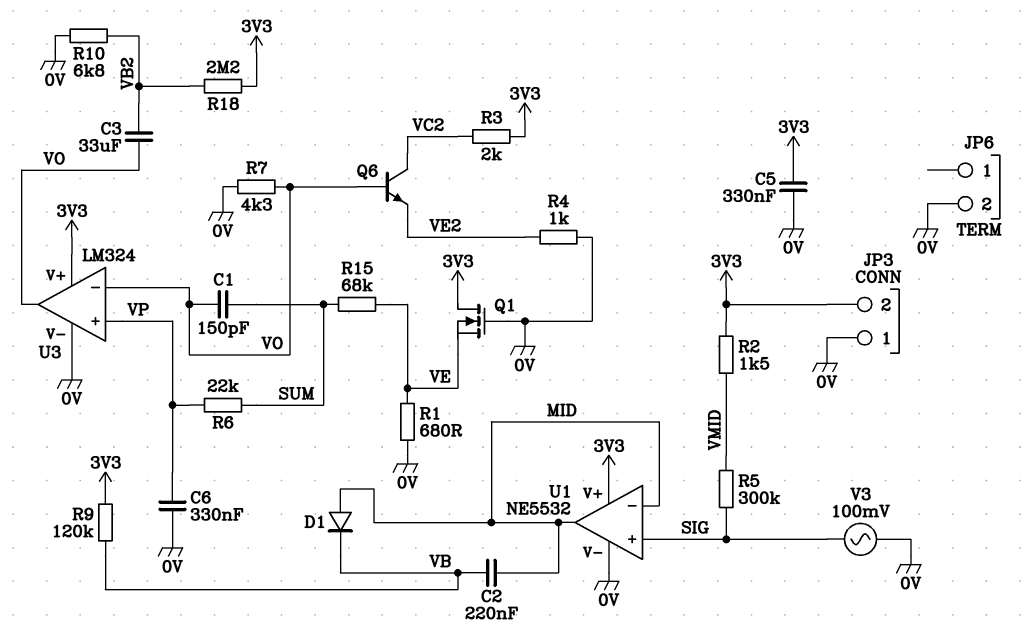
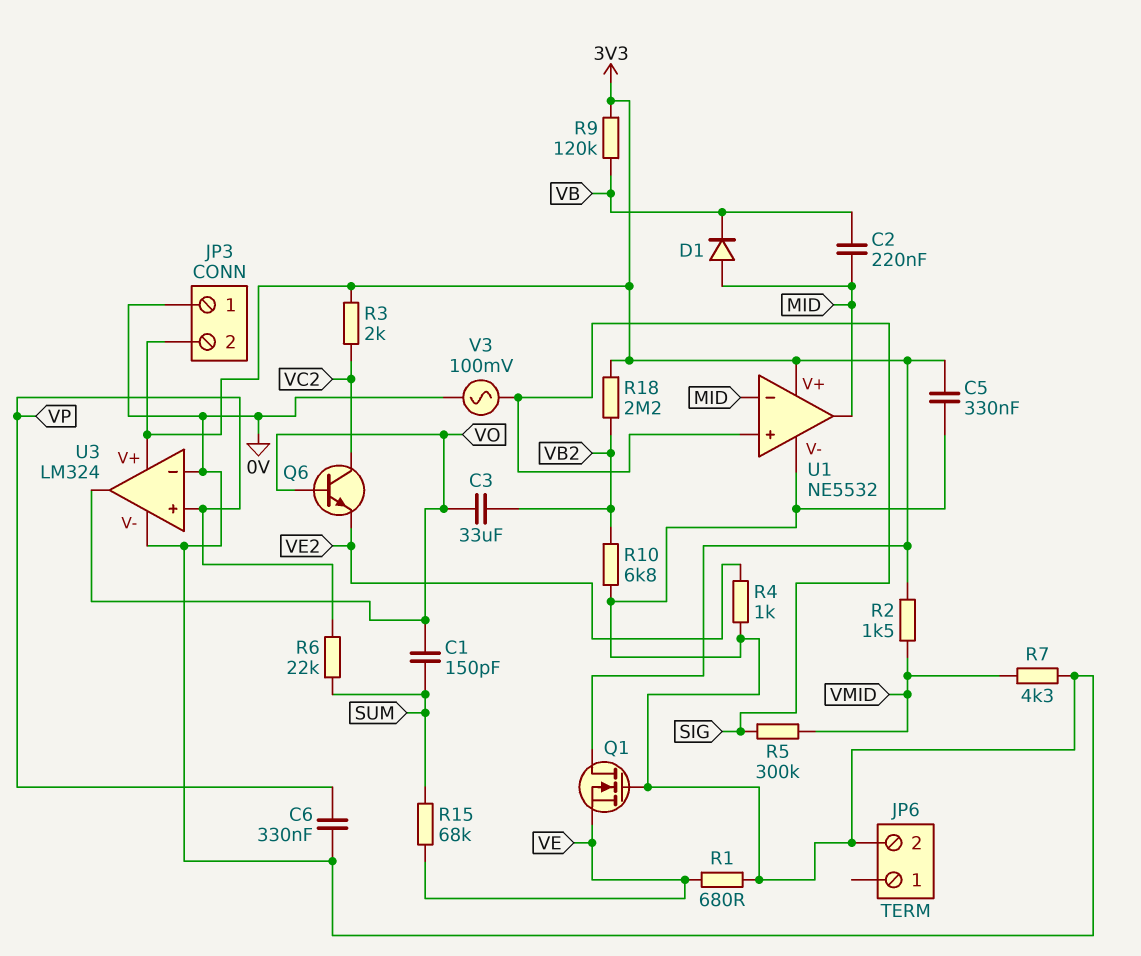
R7: 4.3k (0V, VO) -> 4.3k (0V, VMID)
U3 pin in-: VO -> 0V

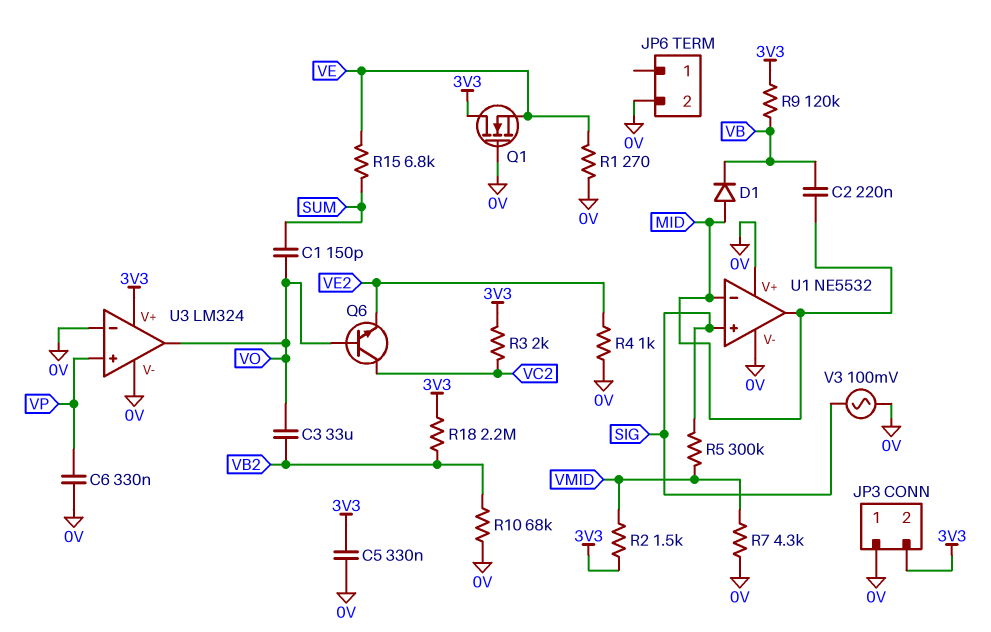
R1: 680 (0V, VE) -> 270 (0V, VE)
R6: 22k (SUM, VP) -> none
R10: 6.8k (0V, VB2) -> 68k (0V, VB2)
R15: 68k (SUM, VE) -> 6.8k (SUM, VE)
U1 pin V+: 3V3 -> 0V

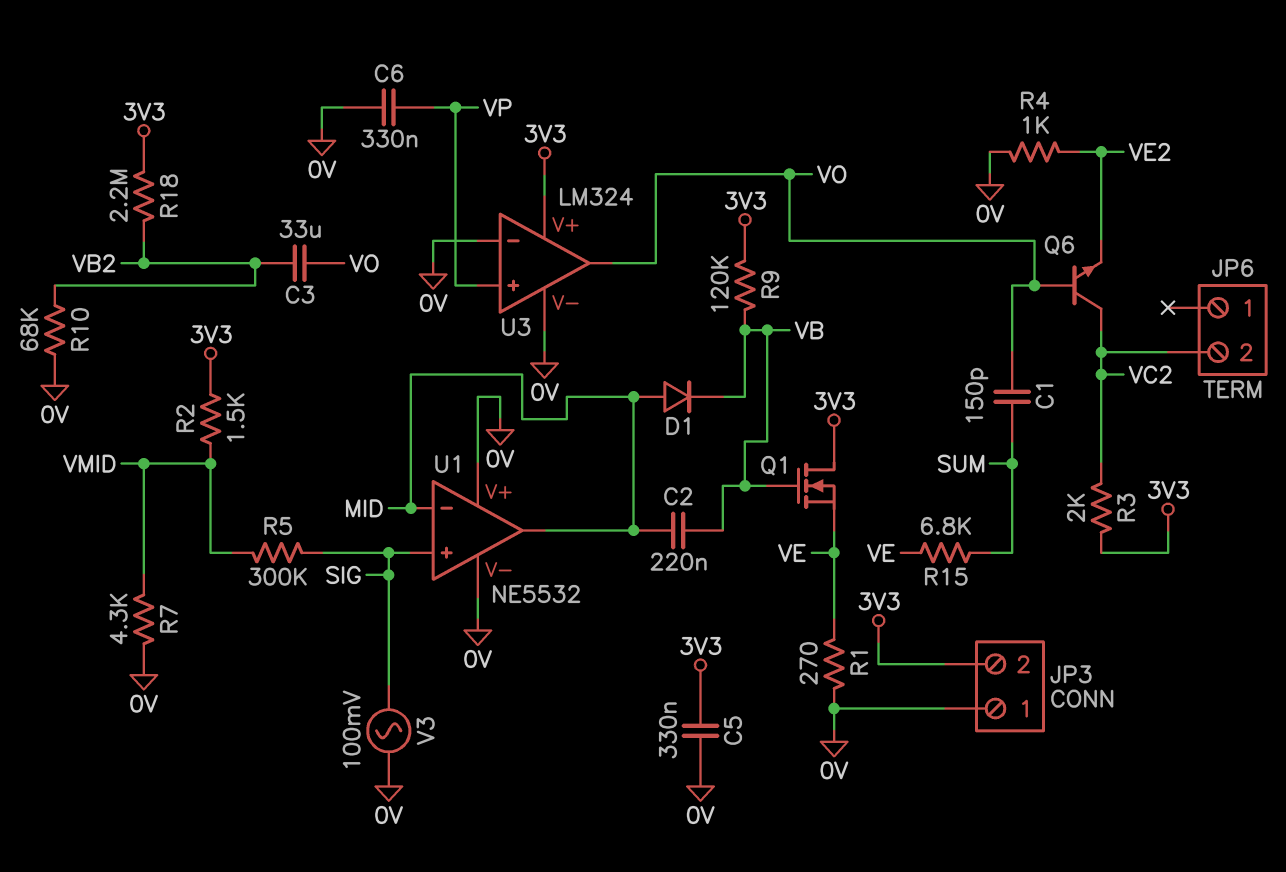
JP6 pin 2: 0V -> VC2
Q1: NMOS (G 0V, D 3V3, S VE) -> NMOS (G VB, D 3V3, S VE)

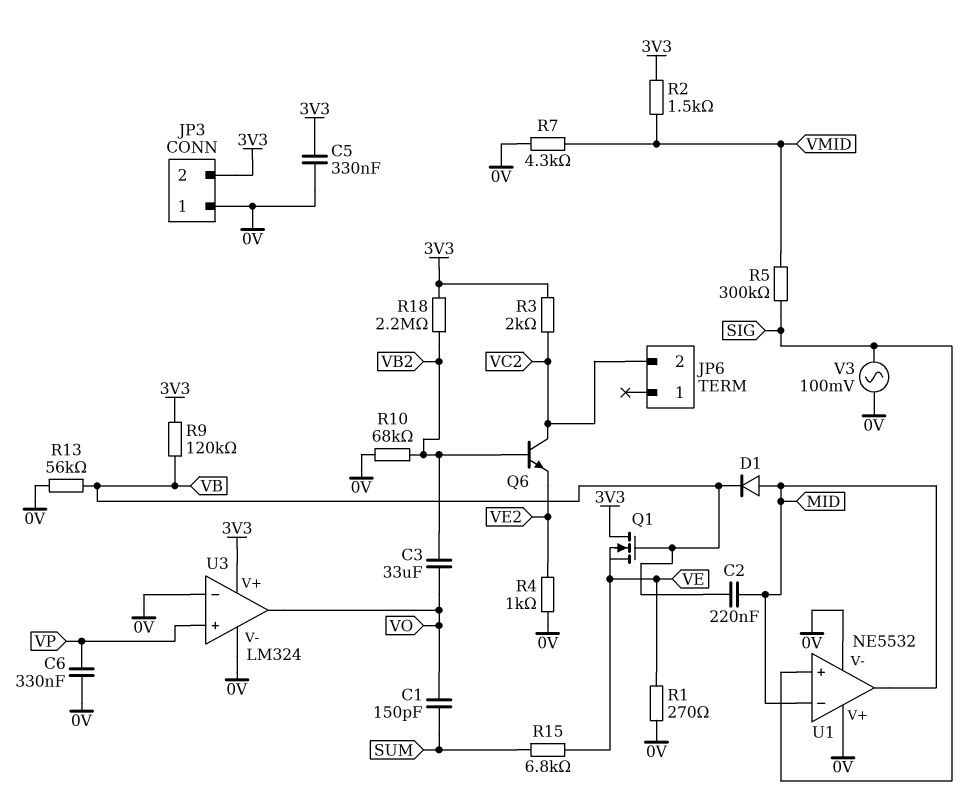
Q6: NPN (B VO, C VC2, E VE2) -> NPN (B VB2, C VC2, E VE2)
R13: none -> 56k (0V, VB)

